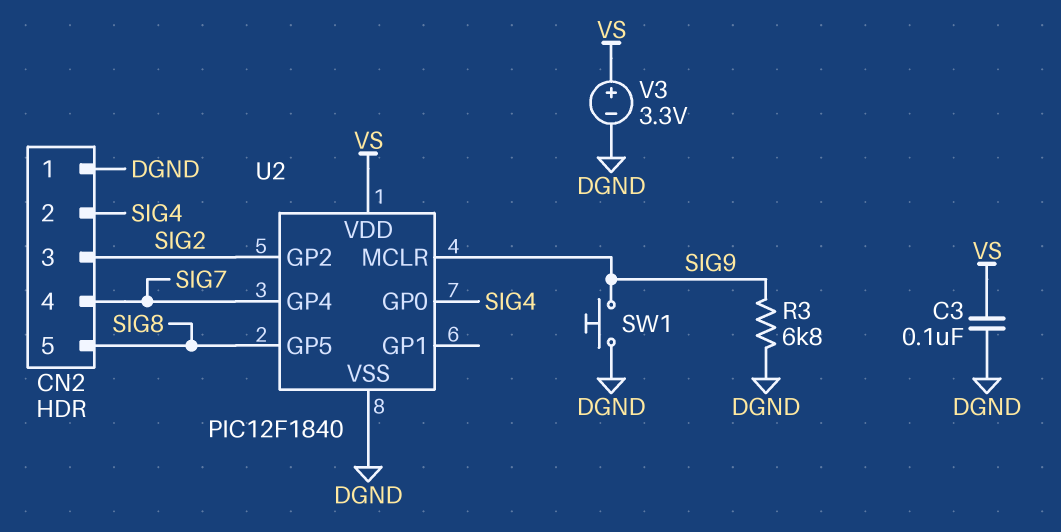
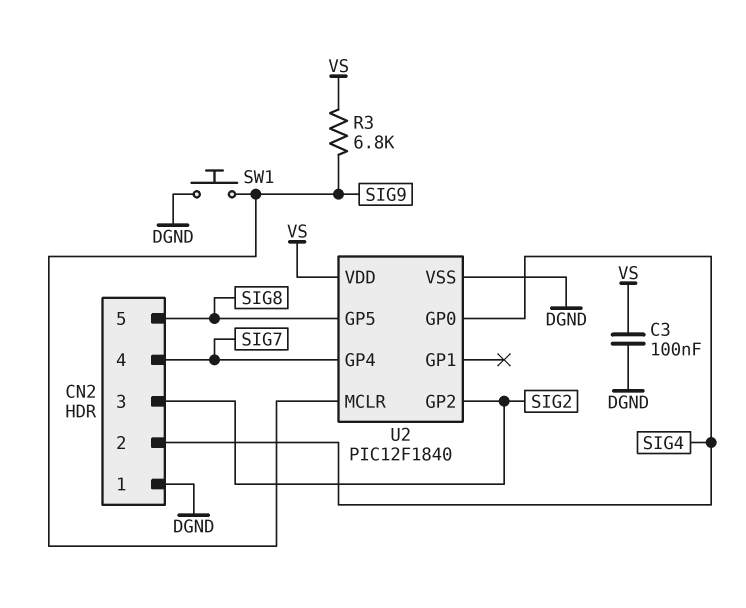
R3: 6.8k (DGND, SIG9) -> 6.8k (SIG9, VS)
V3: 3.3V (plus VS, minus DGND) -> none

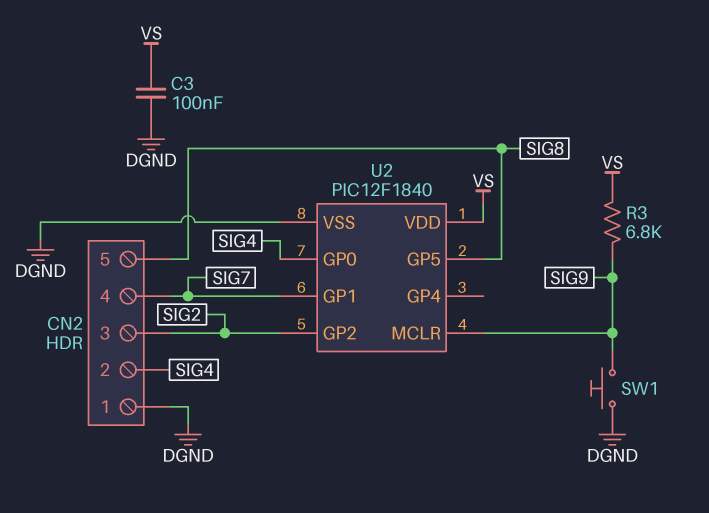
U2 pin GP1: none -> SIG7
U2 pin GP4: SIG7 -> none

